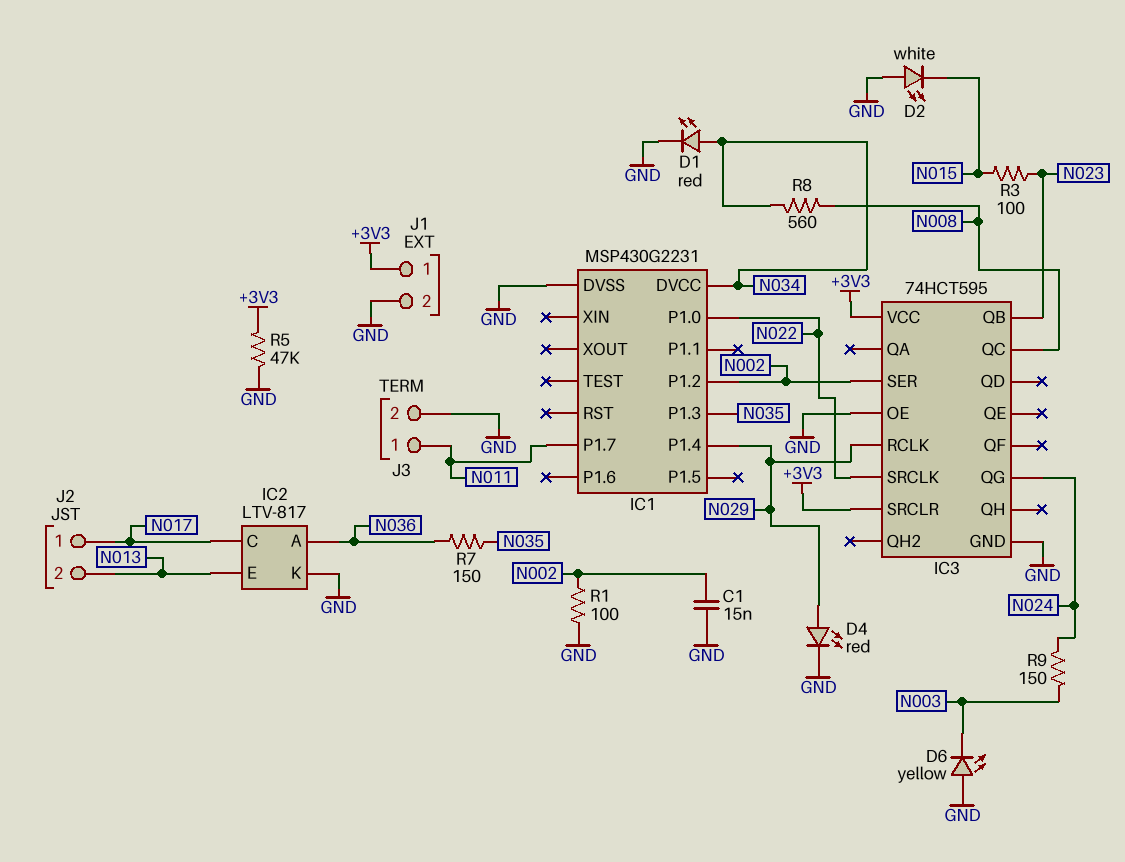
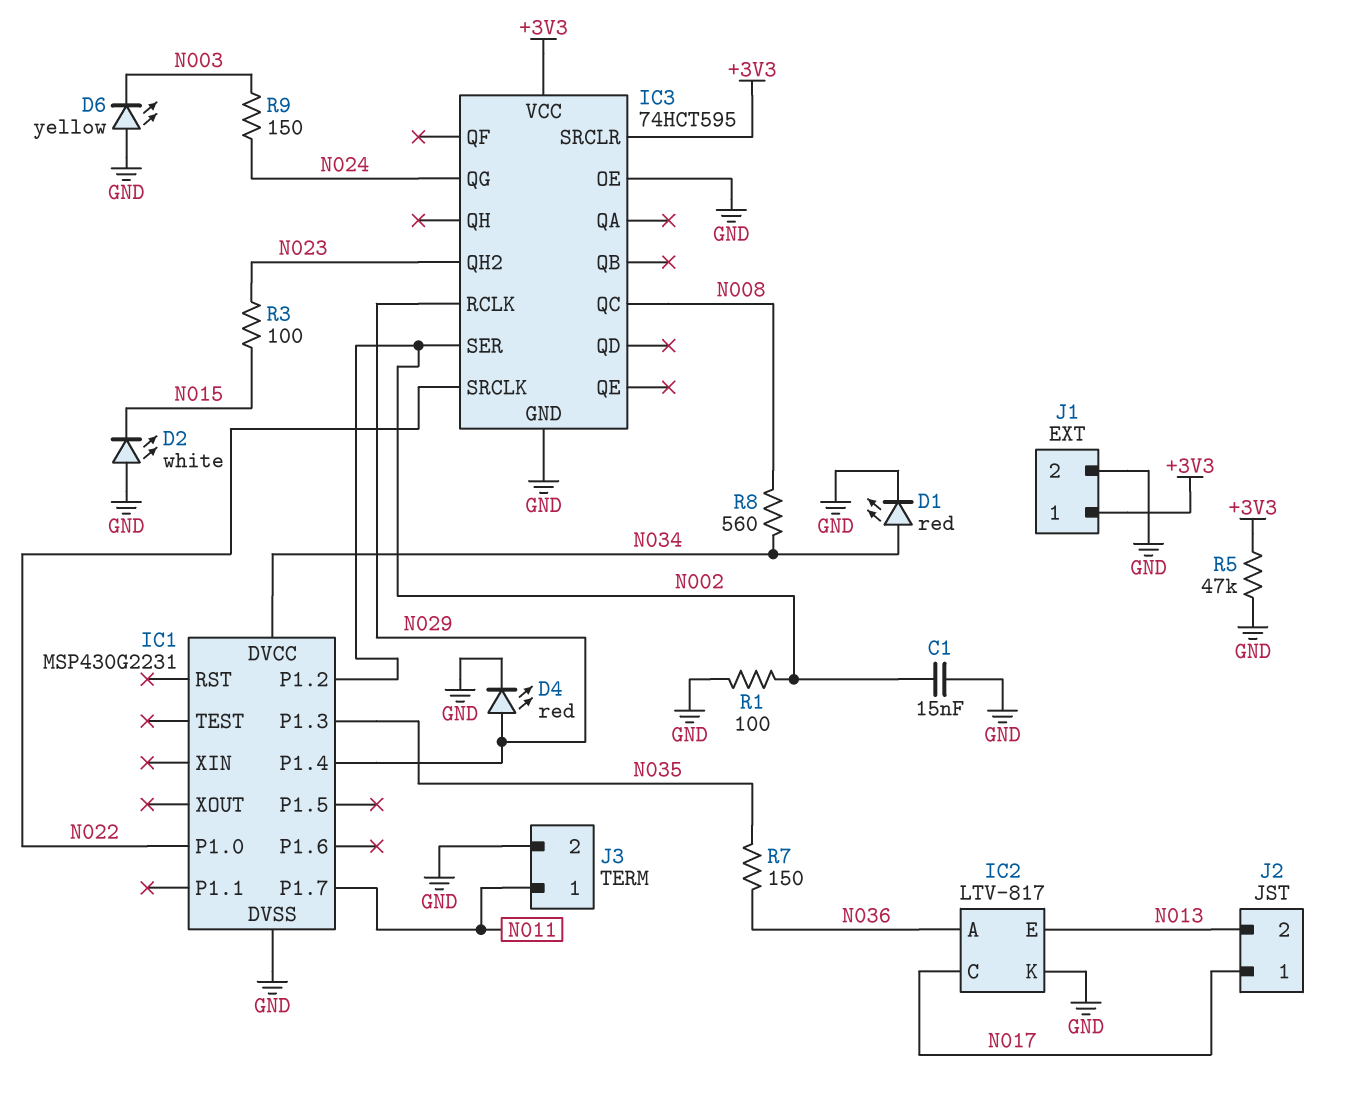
IC3 pin QB: N023 -> none
IC3 pin QH2: none -> N023

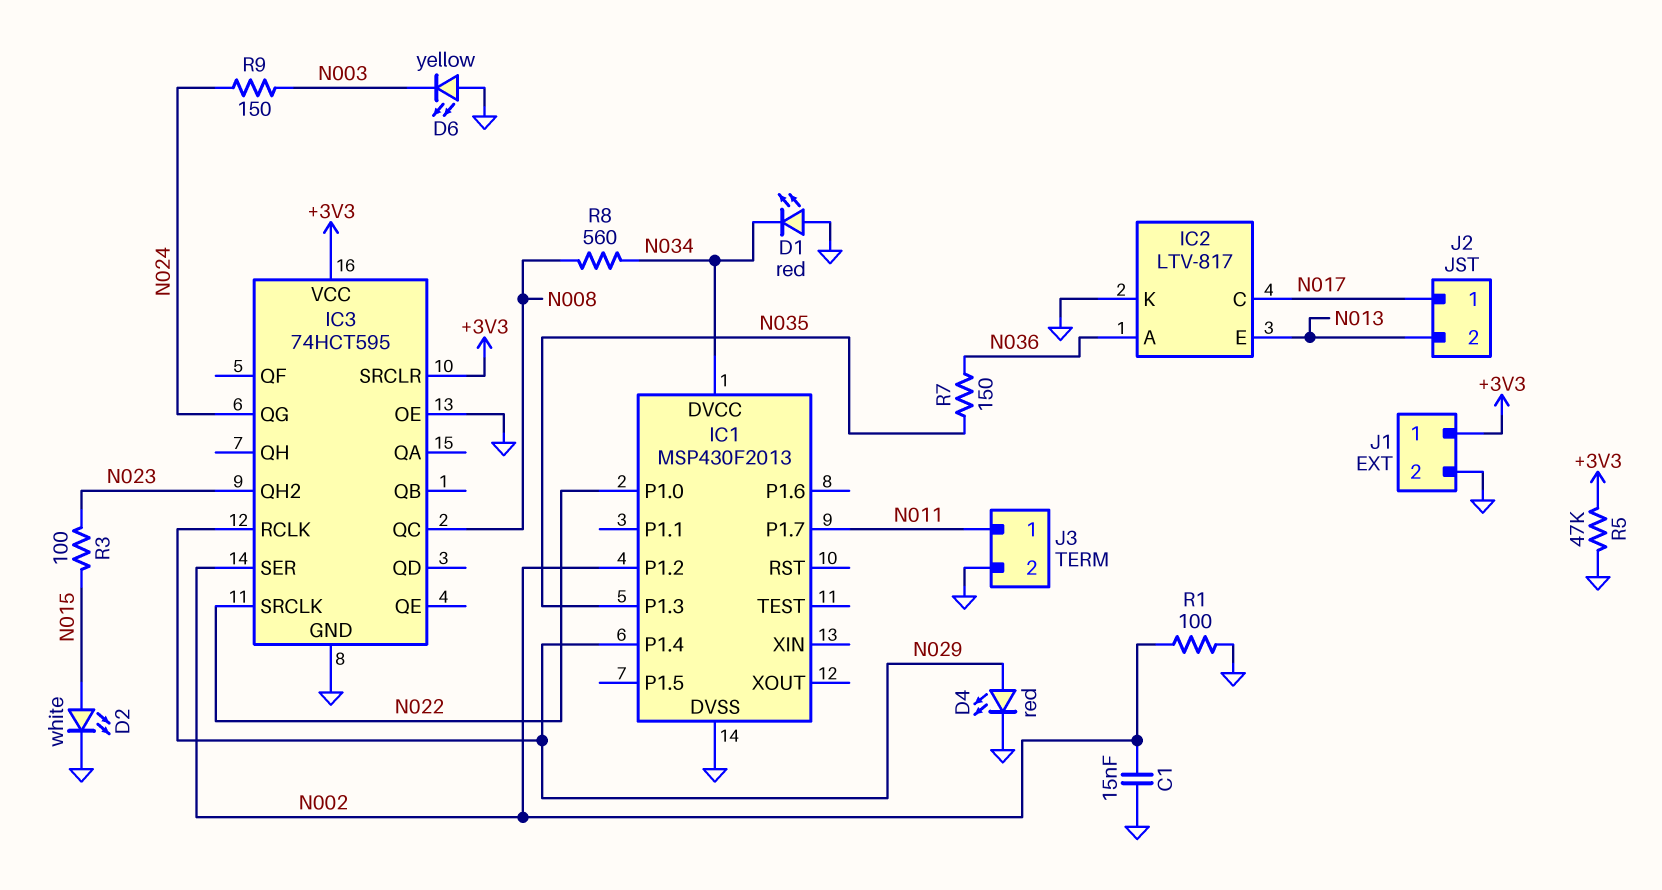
D1: LED red (A N034, K GND) -> LED red (A GND, K N034)
D2: LED white (A GND, K N015) -> LED white (A N015, K GND)
IC1: MSP430G2231 -> MSP430F2013

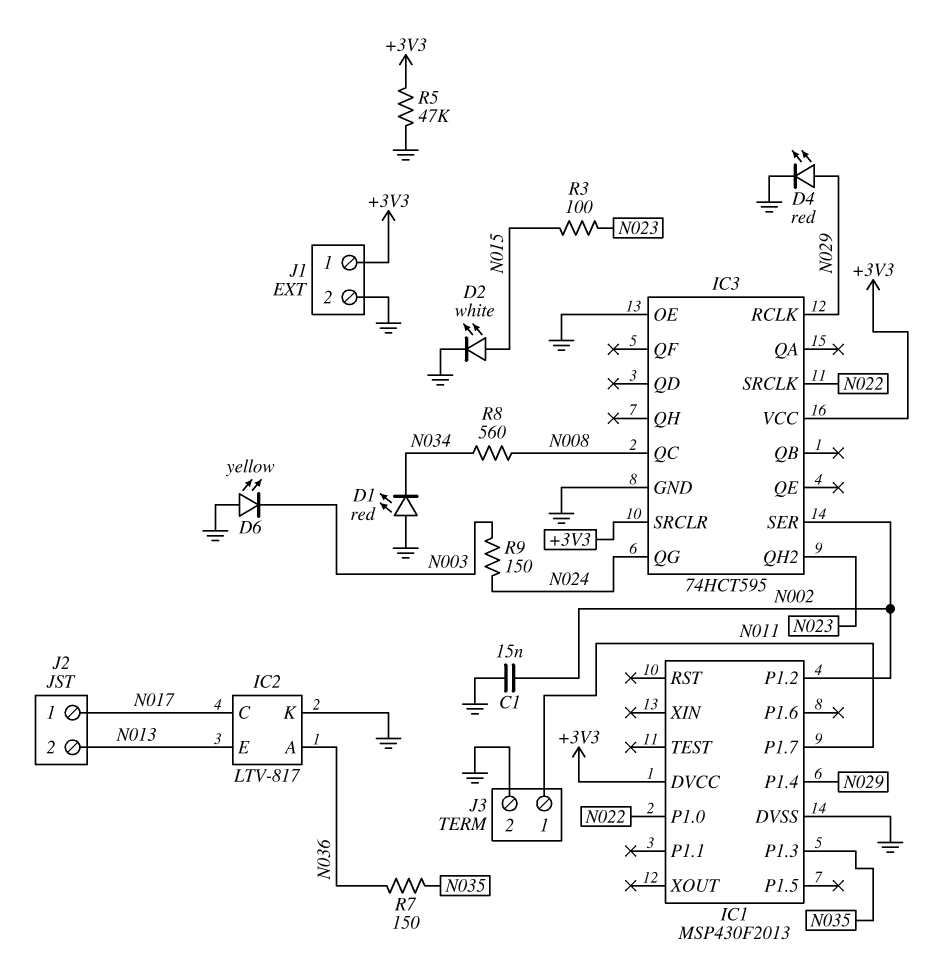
IC1 pin DVCC: N034 -> +3V3
R1: 100 (GND, N002) -> none

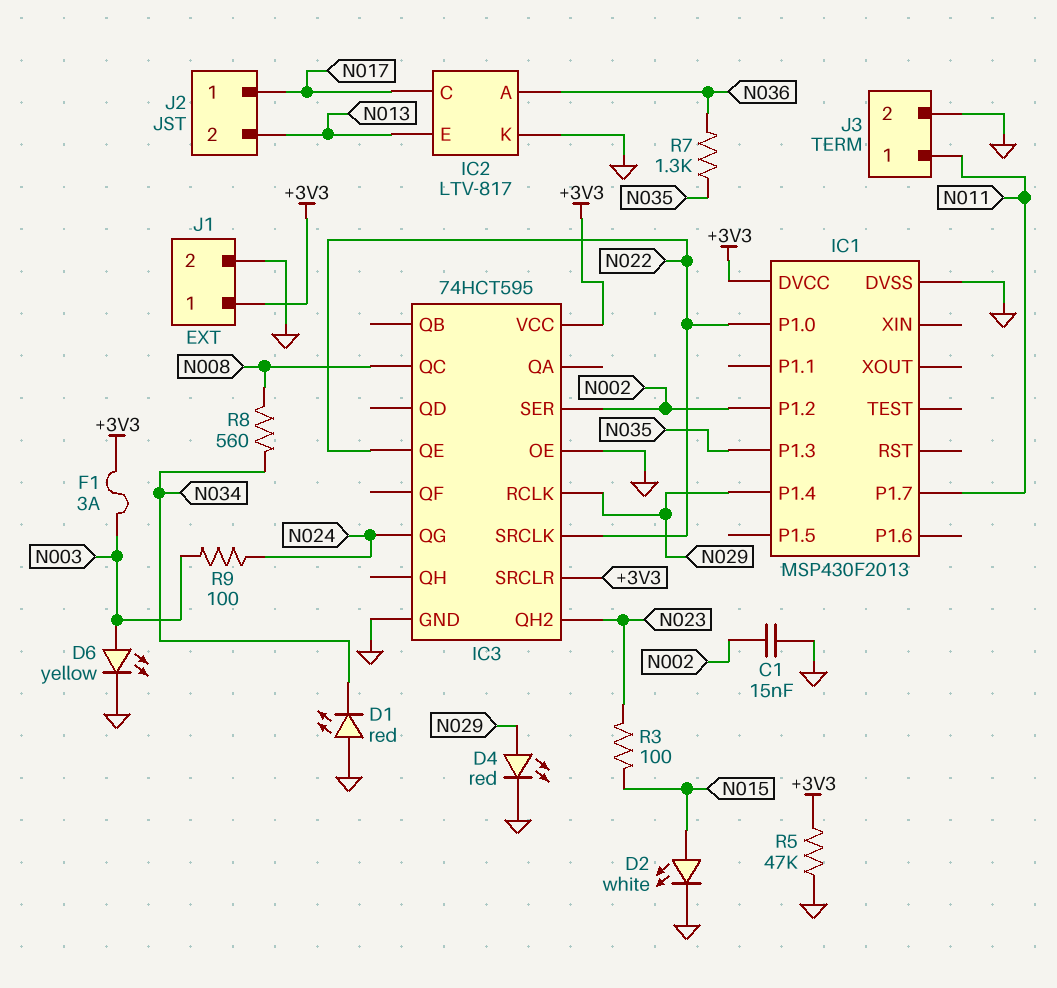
D6: LED yellow (A GND, K N003) -> LED yellow (A N003, K GND)
F1: none -> 3A (+3V3, N003)
IC3 pin QE: none -> N022
R7: 150 (N035, N036) -> 1.3k (N035, N036)
R9: 150 (N003, N024) -> 100 (N003, N024)

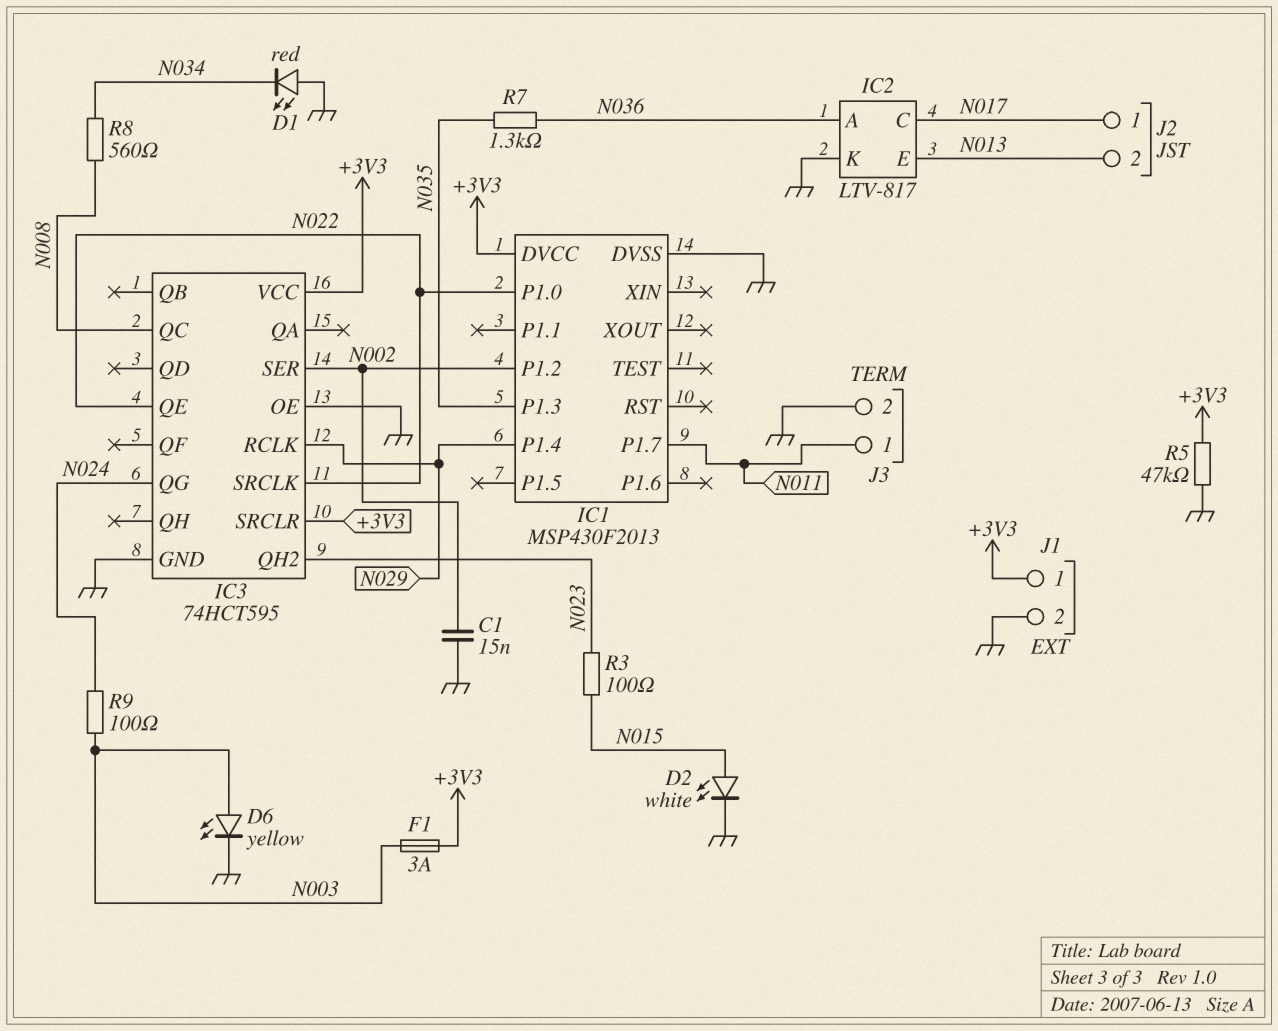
D4: LED red (A N029, K GND) -> none

